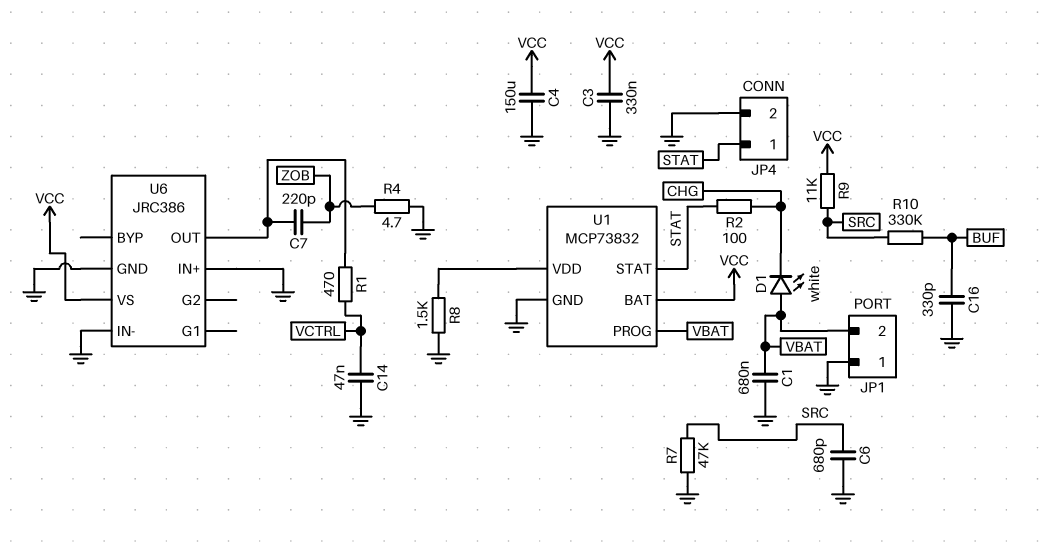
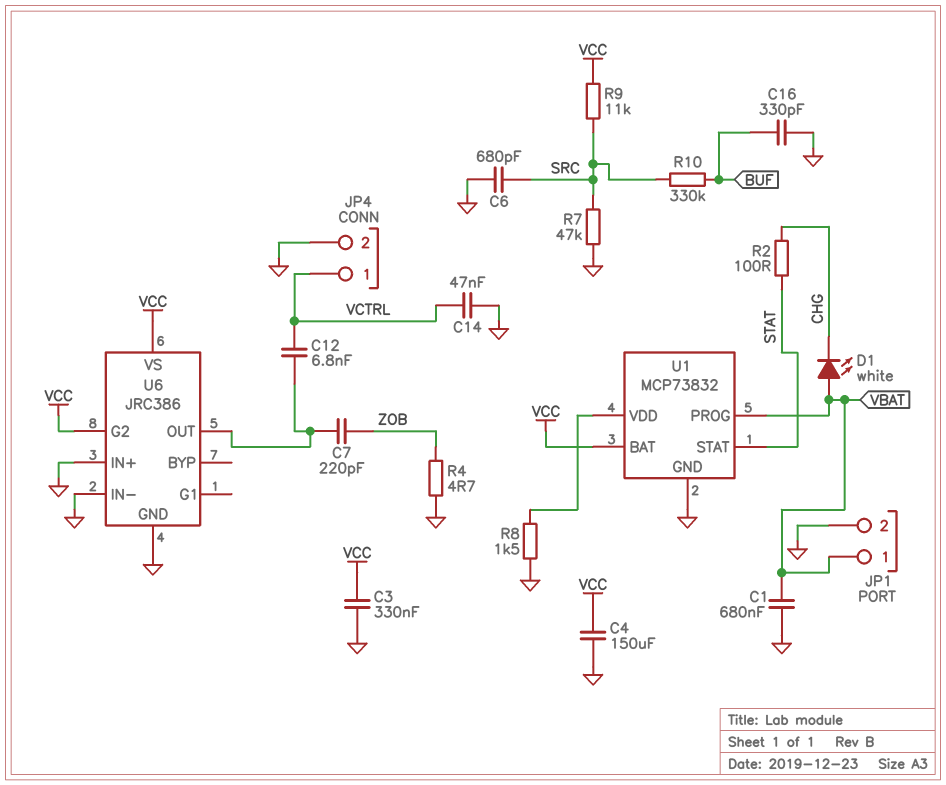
C12: none -> 6.8nF (U6/OUT, VCTRL)
JP1 pin 1: GND -> VBAT
JP1 pin 2: VBAT -> GND
JP4 pin 1: STAT -> VCTRL
R1: 470 (U6/OUT, VCTRL) -> none
U6 pin G2: none -> VCC

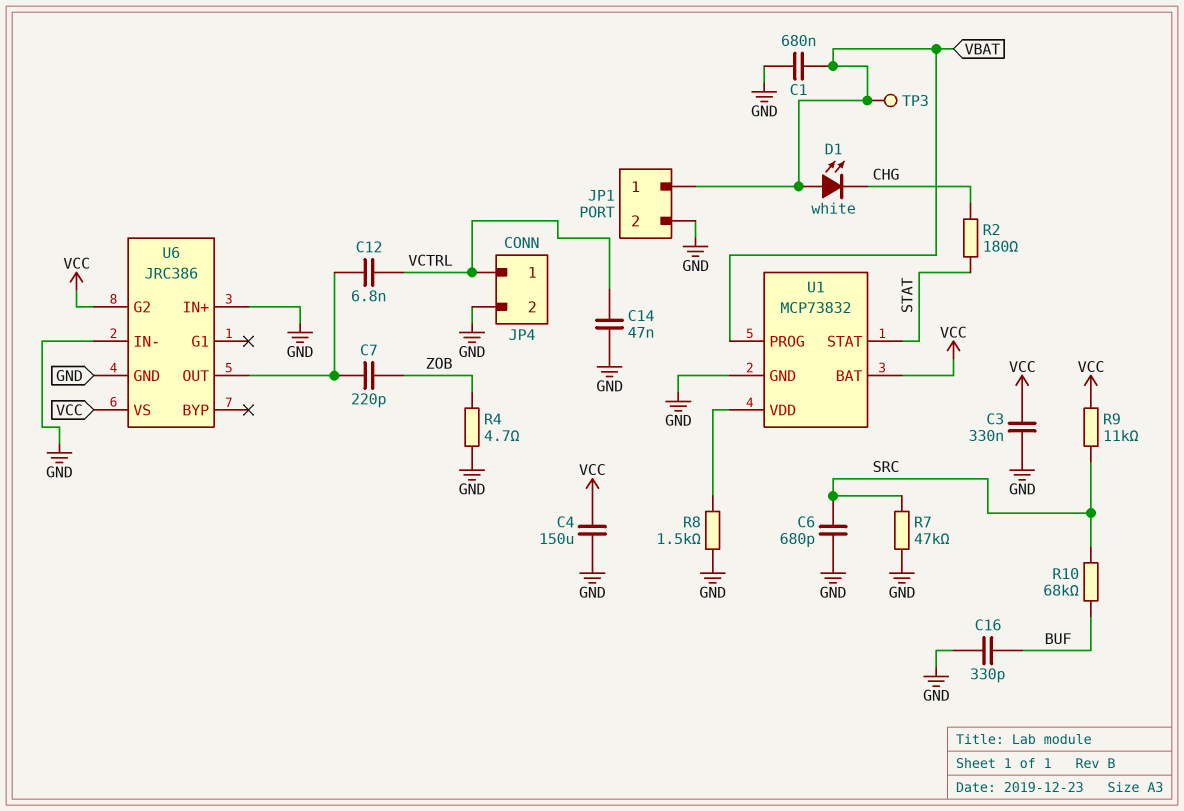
R2: 100 (CHG, STAT) -> 180 (CHG, STAT)
R10: 330k (BUF, SRC) -> 68k (BUF, SRC)
TP3: none -> test point (VBAT)

